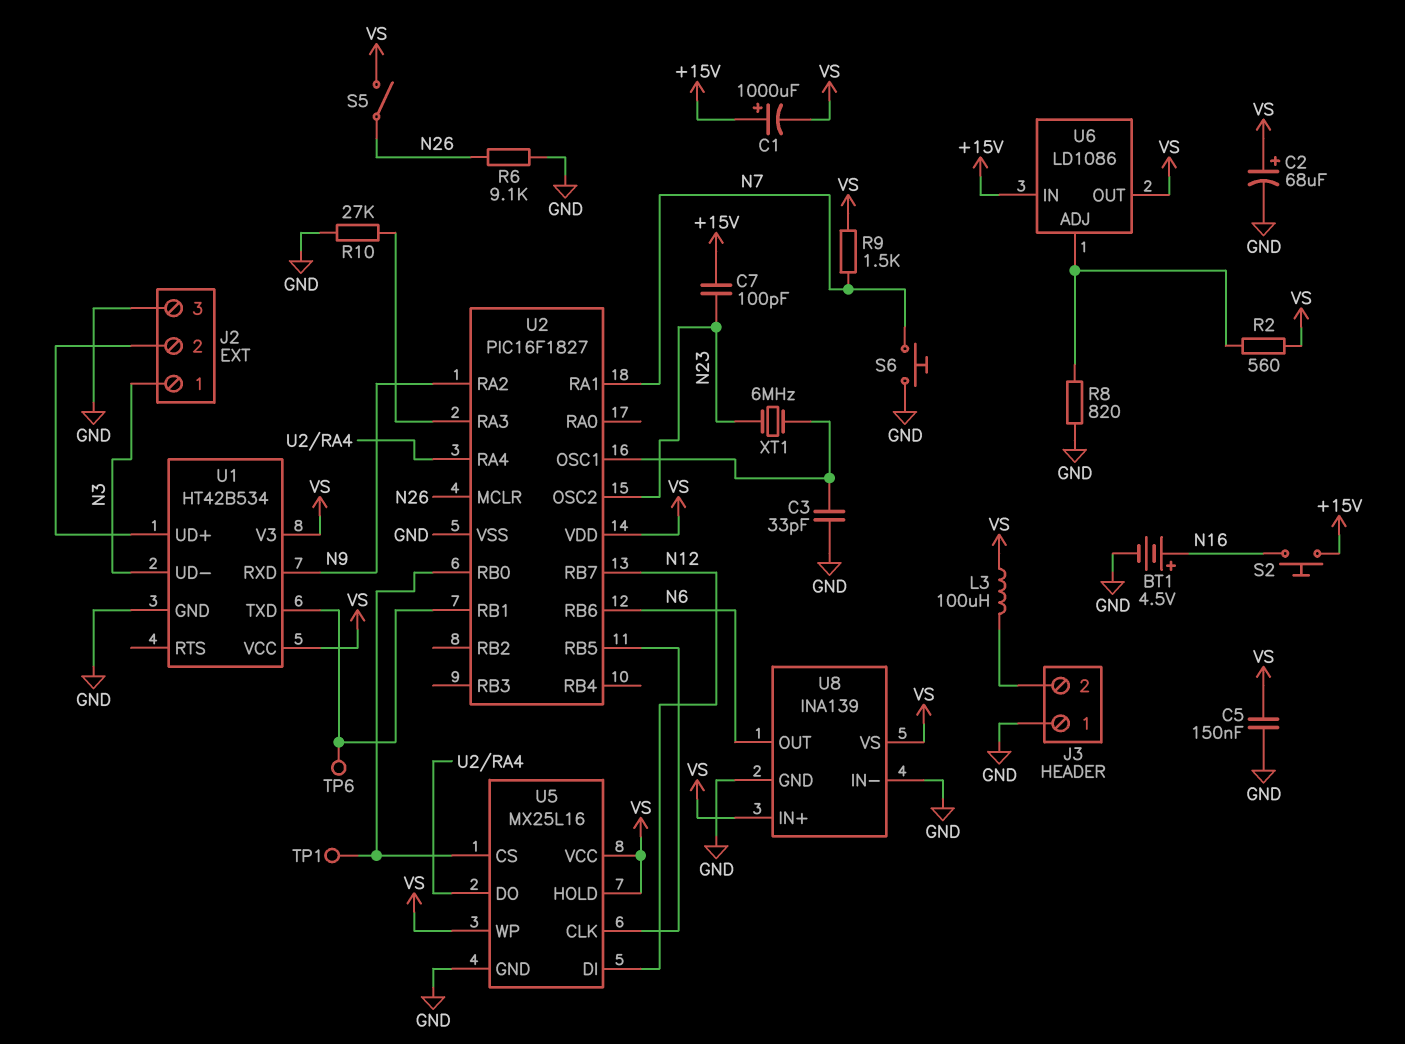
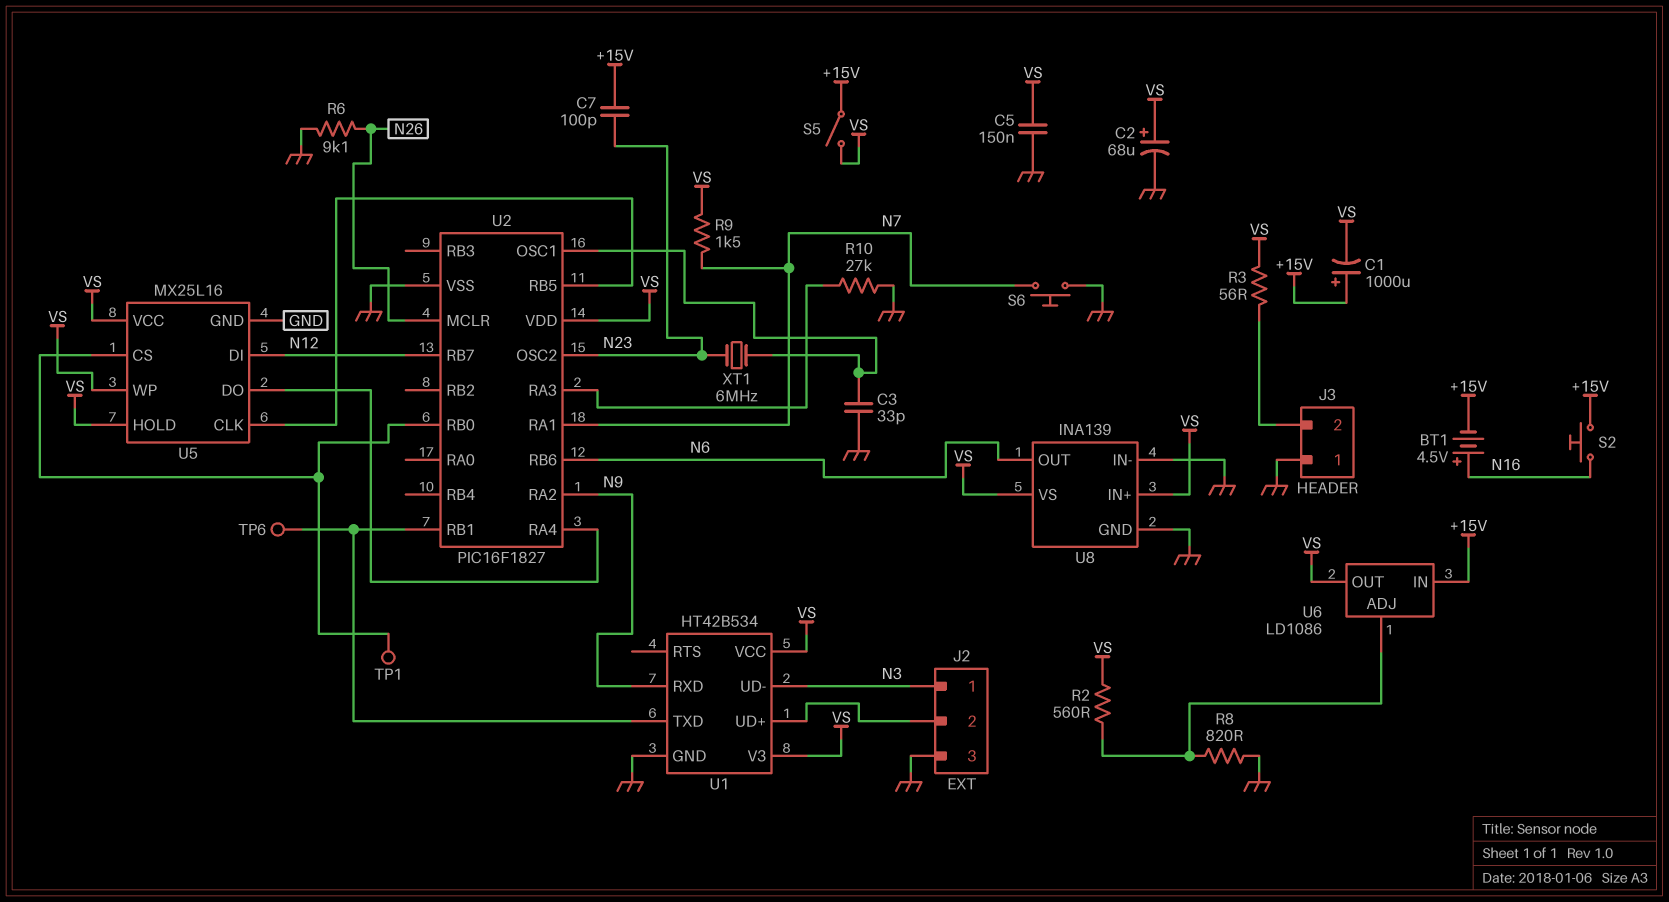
BT1: 4.5V (plus N16, minus GND) -> 4.5V (plus N16, minus +15V)
L3: 100uH (J3/2, VS) -> none
R3: none -> 56 (J3/2, VS)
S5: switch (N26, VS) -> switch (+15V, VS)

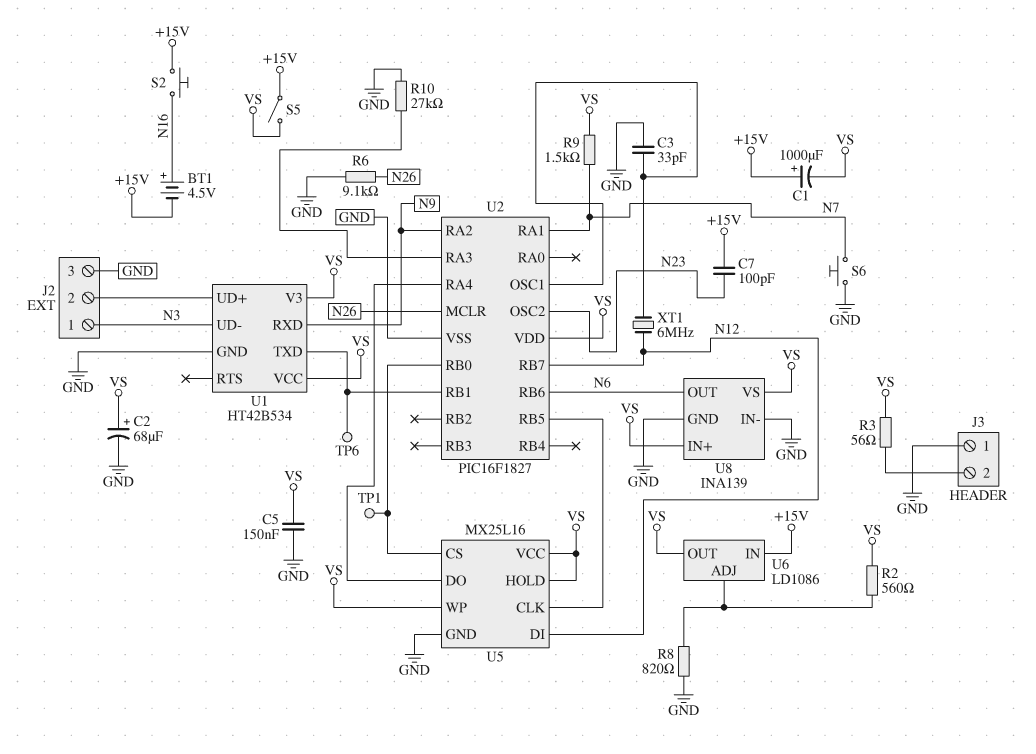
XT1: 6MHz (N23, U2/OSC1) -> 6MHz (N12, U2/OSC1)

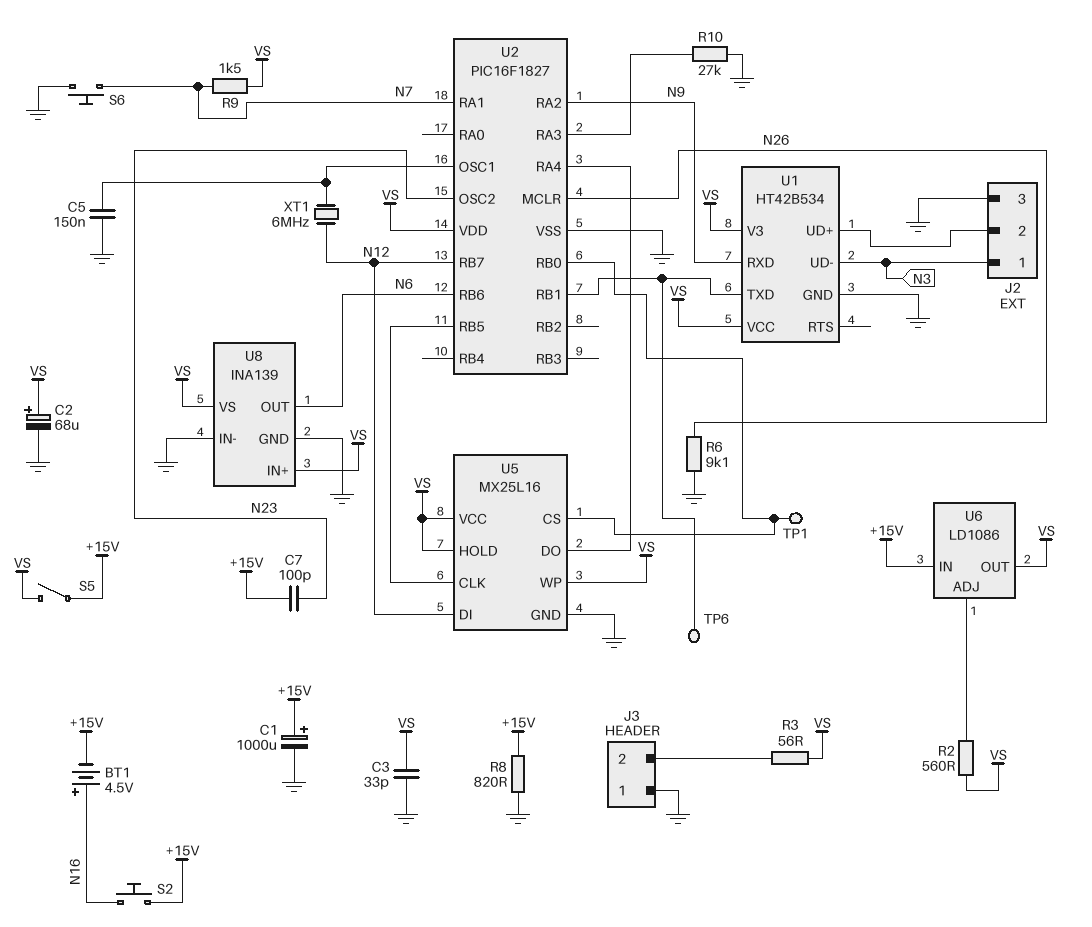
C1: 1000uF (plus +15V, minus VS) -> 1000uF (plus +15V, minus GND)
C3: 33pF (GND, U2/OSC1) -> 33pF (GND, VS)
C5: 150nF (GND, VS) -> 150nF (GND, U2/OSC1)
R8: 820 (GND, U6/ADJ) -> 820 (+15V, GND)

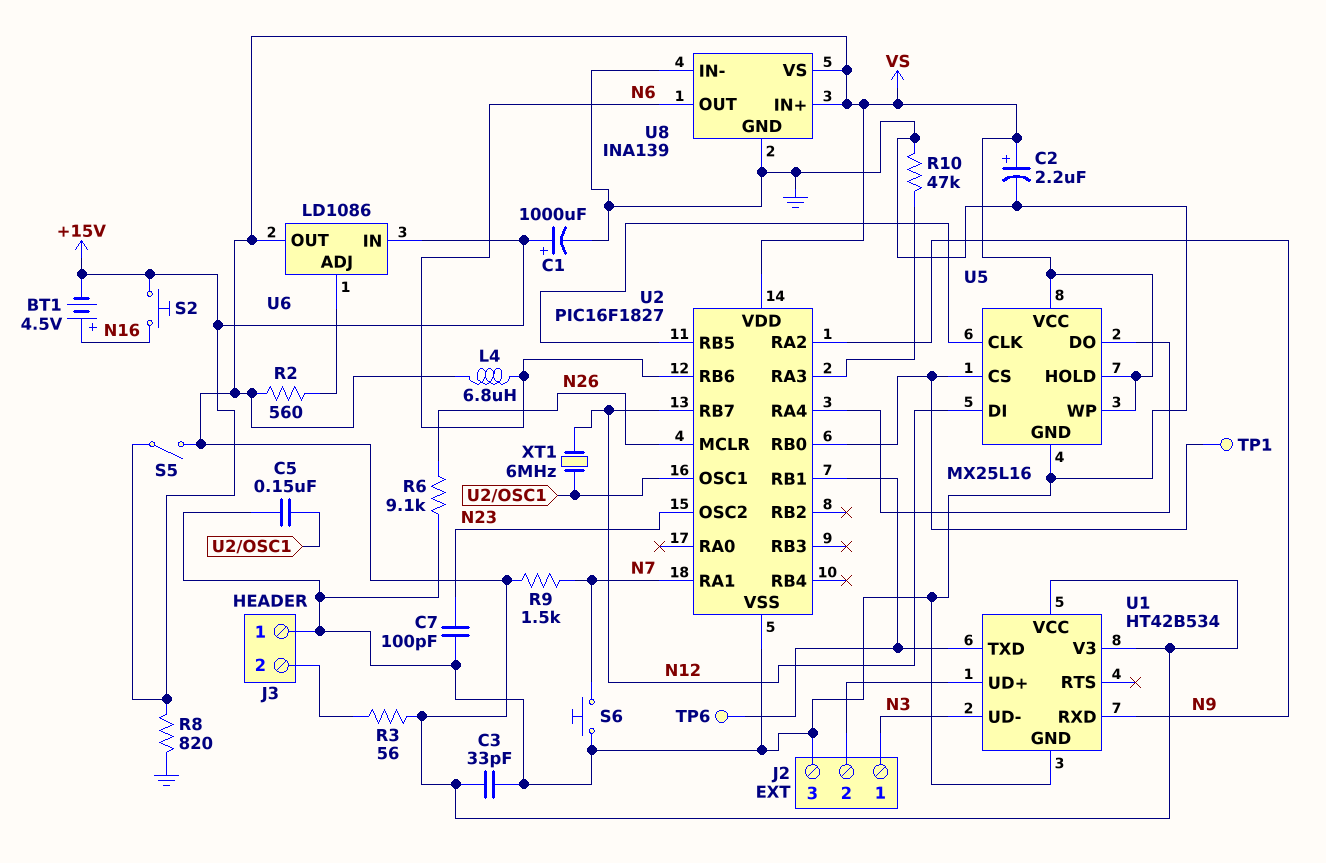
C2: 68uF (plus VS, minus GND) -> 2.2uF (plus VS, minus GND)
C7: 100pF (+15V, N23) -> 100pF (GND, N23)
L4: none -> 6.8uH (N6, VS)
R10: 27k (GND, U2/RA3) -> 47k (GND, U2/RA3)

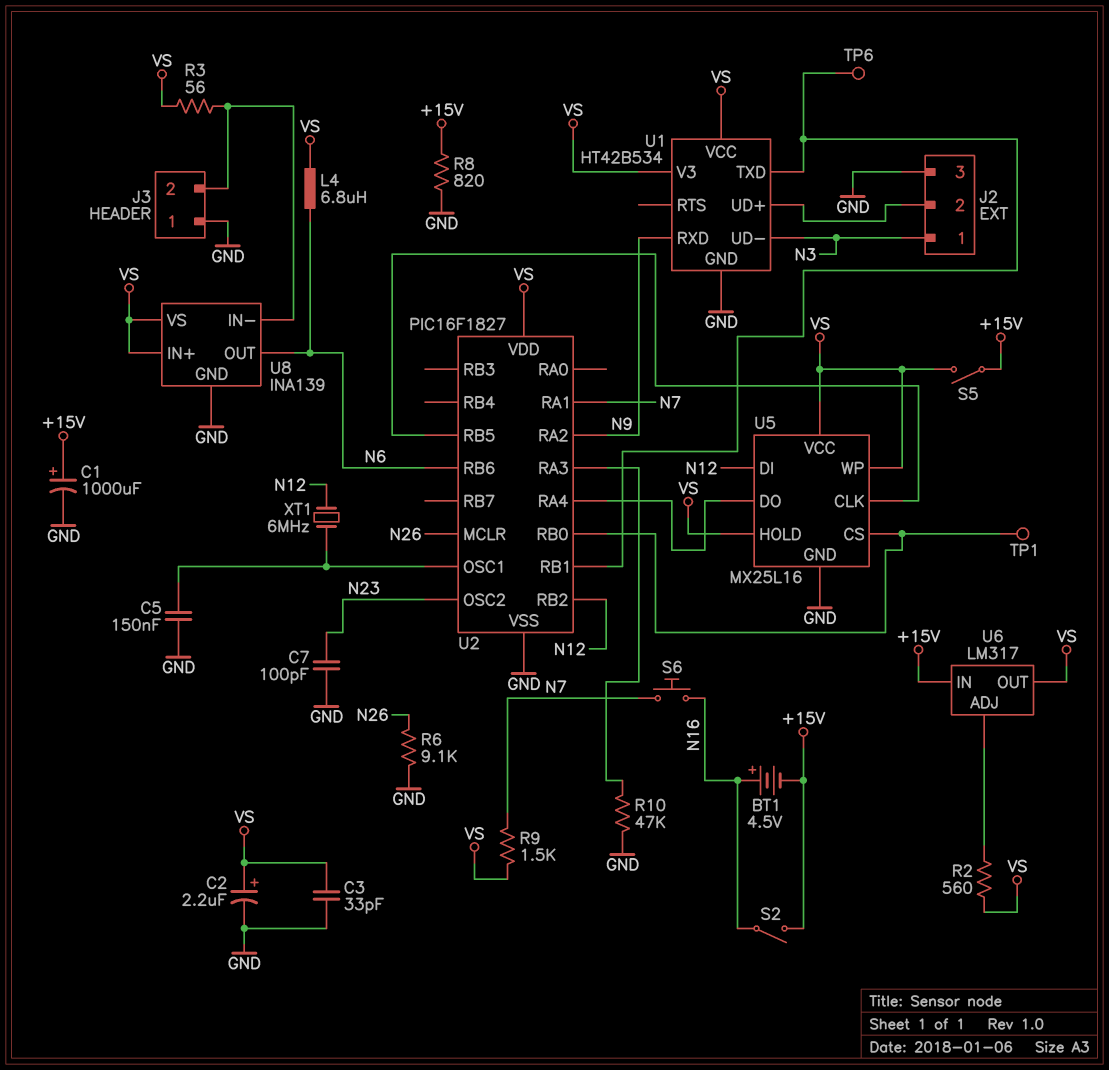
S2: button (+15V, N16) -> switch (+15V, N16)
S6: button (GND, N7) -> button (N7, N16)
U2 pin RB2: none -> N12
U2 pin RB7: N12 -> none
U6: LD1086 -> LM317
U8 pin IN-: GND -> J3/2

